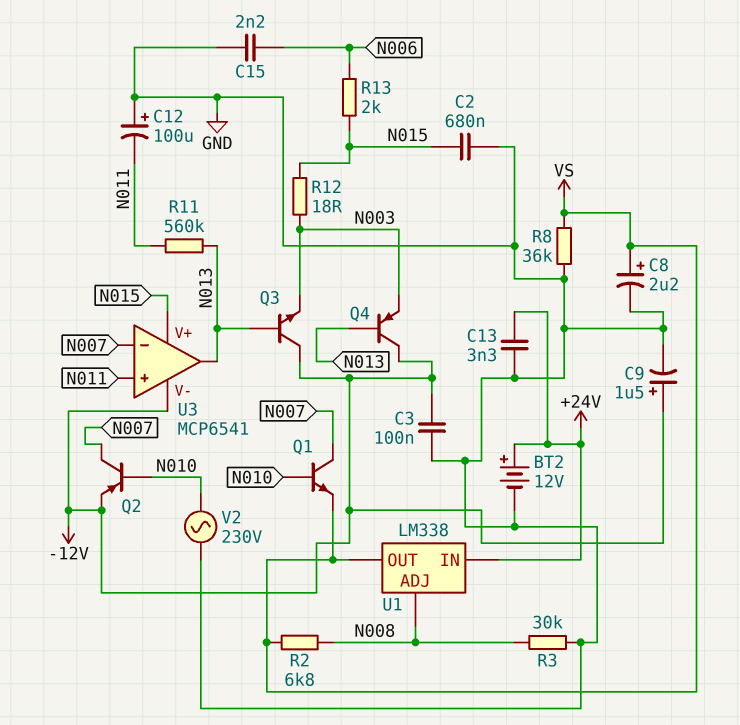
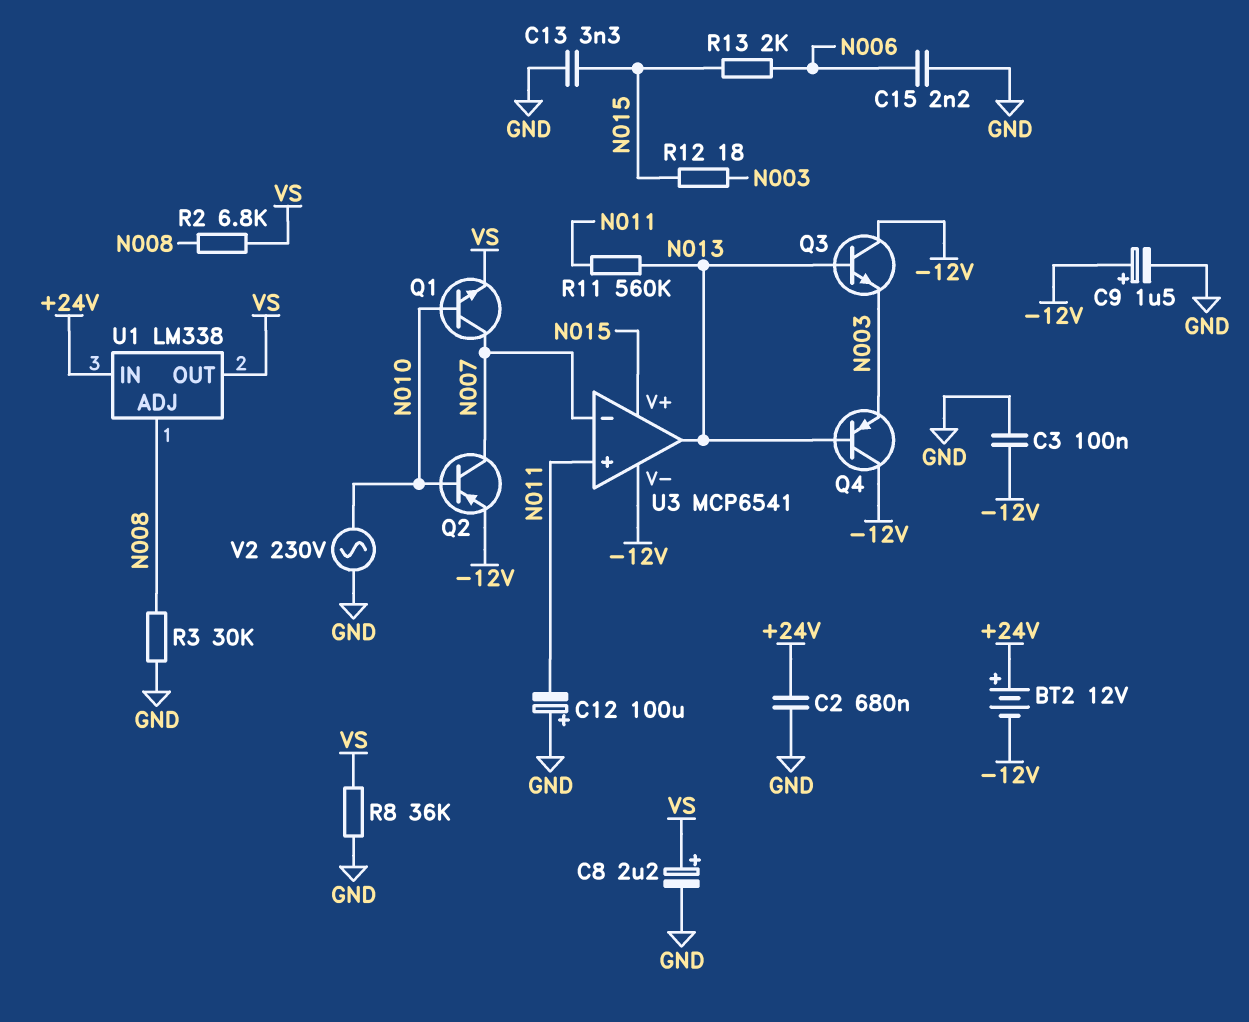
BT2: 12V (plus +24V, minus GND) -> 12V (plus +24V, minus -12V)
C2: 680nF (GND, N015) -> 680nF (+24V, GND)
C13: 3.3nF (+24V, GND) -> 3.3nF (GND, N015)

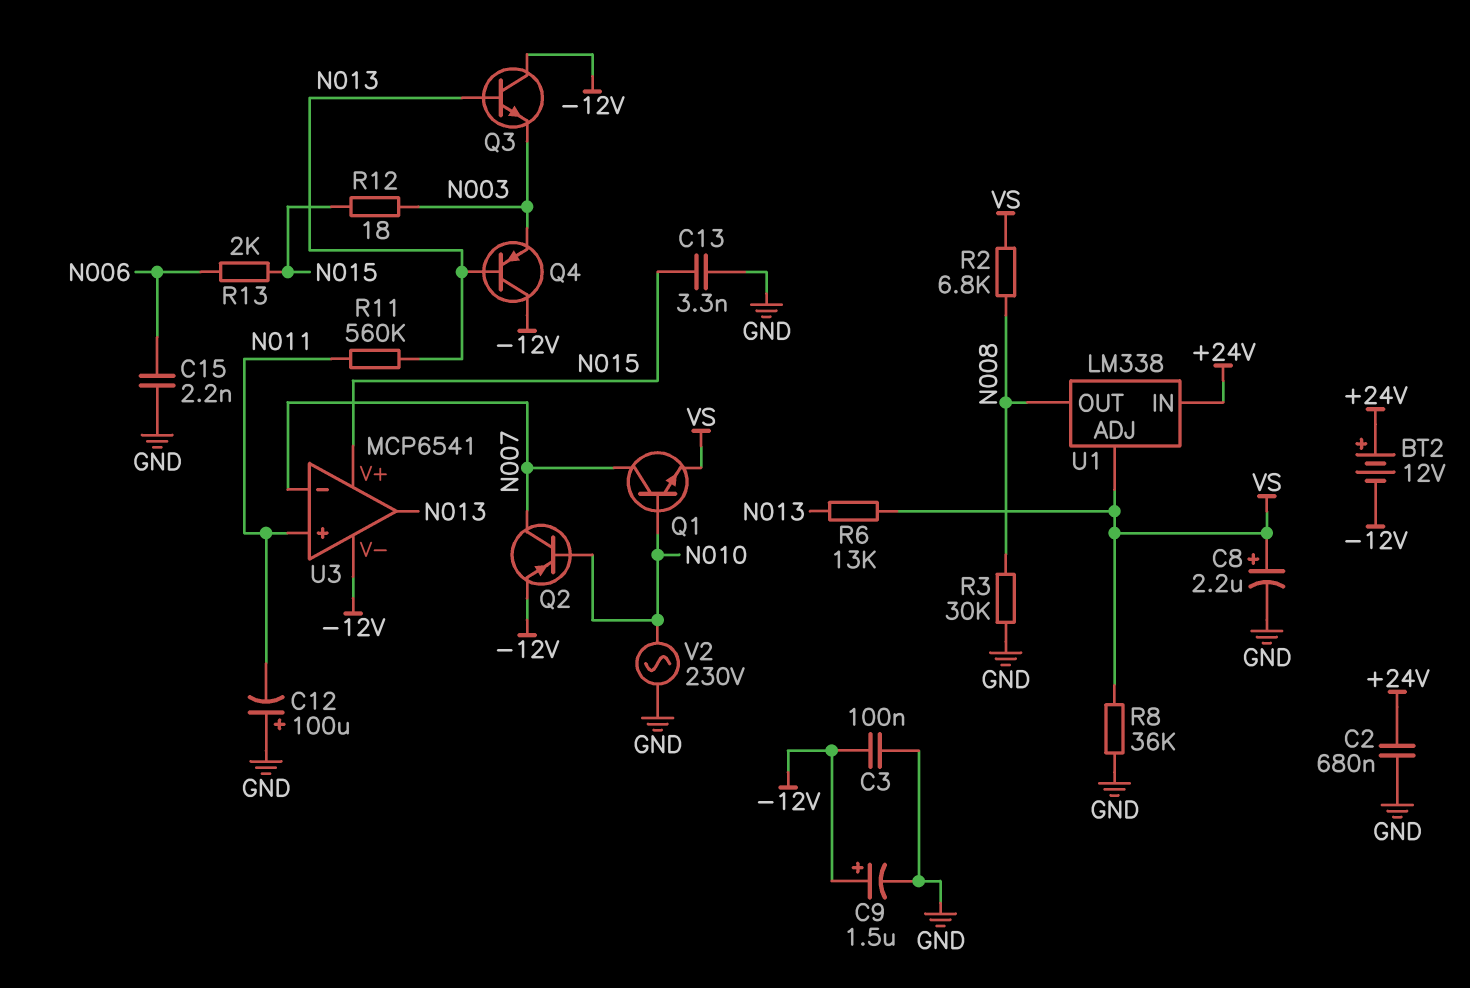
R6: none -> 13k (N013, VS)
U1 pin ADJ: N008 -> VS
U1 pin OUT: VS -> N008

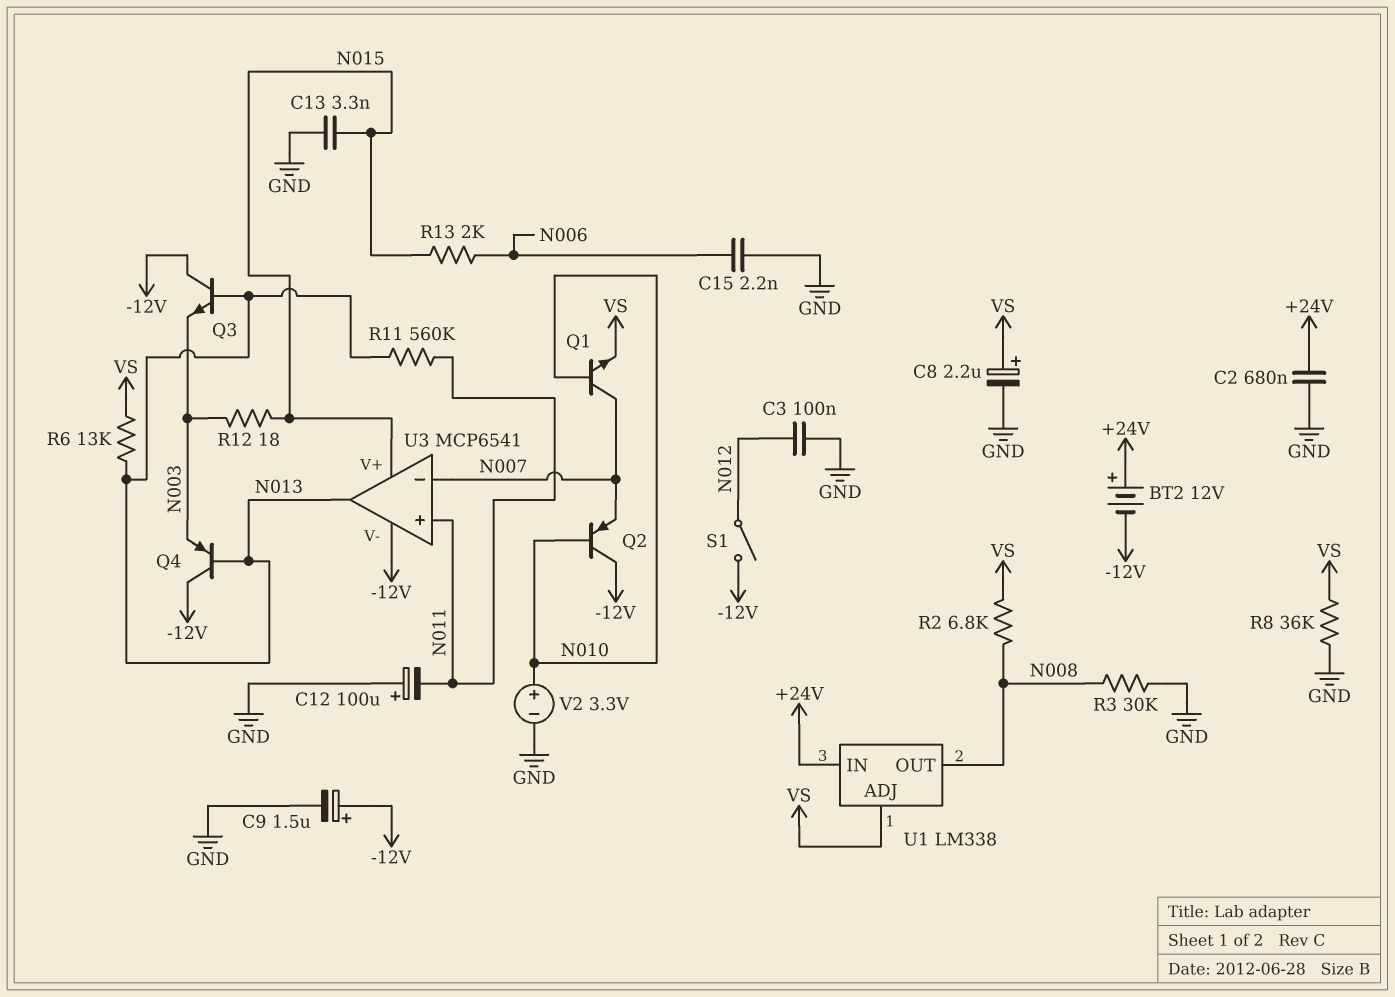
C3: 100nF (-12V, GND) -> 100nF (GND, N012)
Q2: PNP (B N010, C N007, E -12V) -> PNP (B N010, C -12V, E N007)
S1: none -> switch (-12V, N012)
V2: AC 230V (GND, N010) -> 3.3V (plus N010, minus GND)

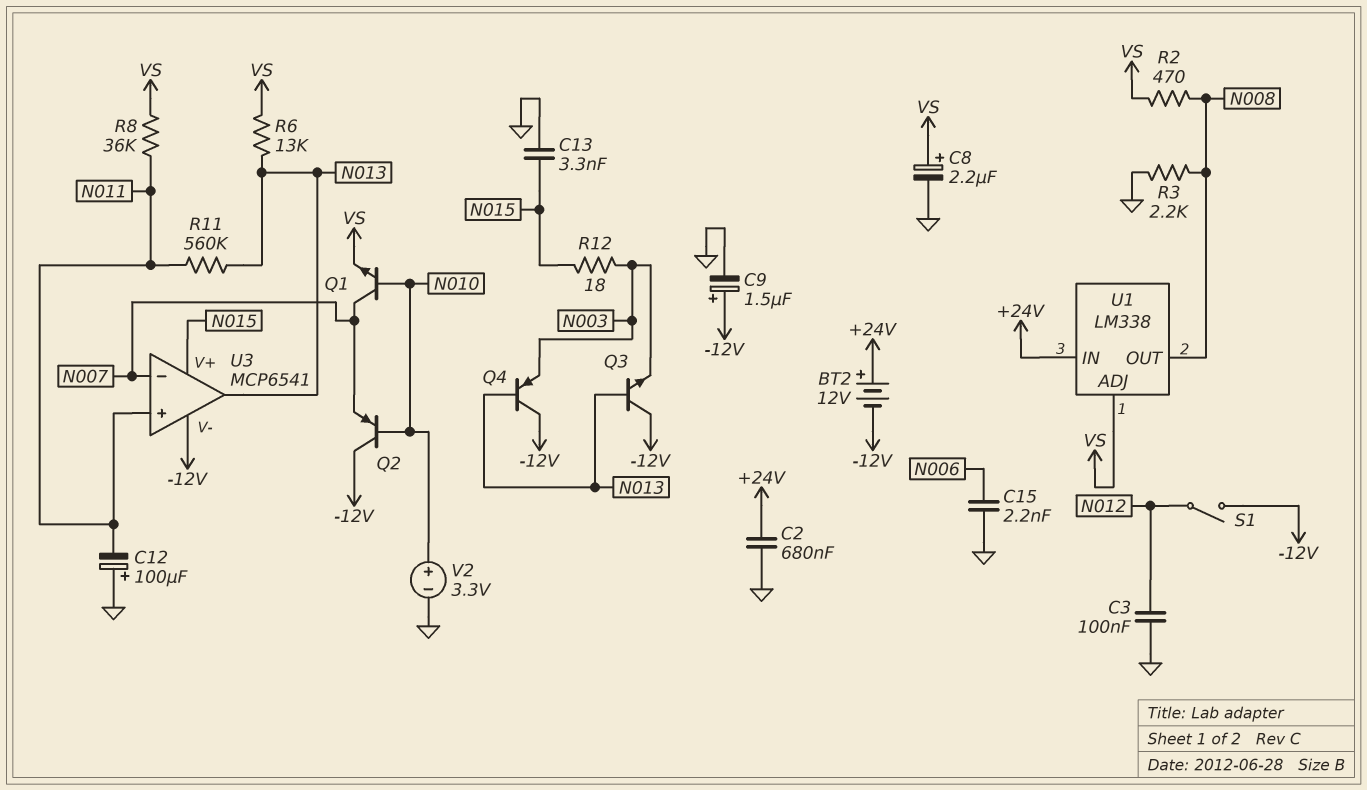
R2: 6.8k (N008, VS) -> 470 (N008, VS)
R3: 30k (GND, N008) -> 2.2k (GND, N008)
R8: 36k (GND, VS) -> 36k (N011, VS)
R13: 2k (N006, N015) -> none

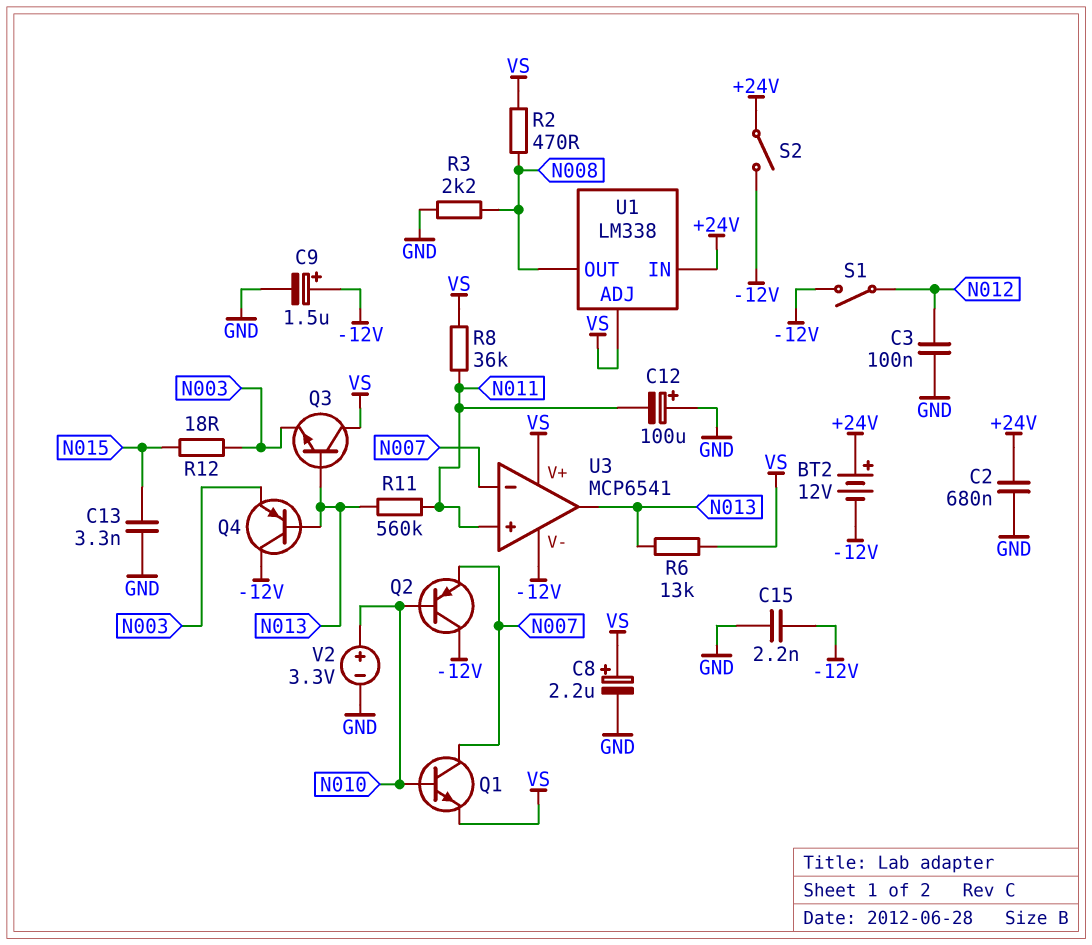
C15: 2.2nF (GND, N006) -> 2.2nF (-12V, GND)
Q3: NPN (B N013, C -12V, E N003) -> NPN (B N013, C VS, E N003)
S2: none -> switch (+24V, -12V)
U3 pin V+: N015 -> VS

